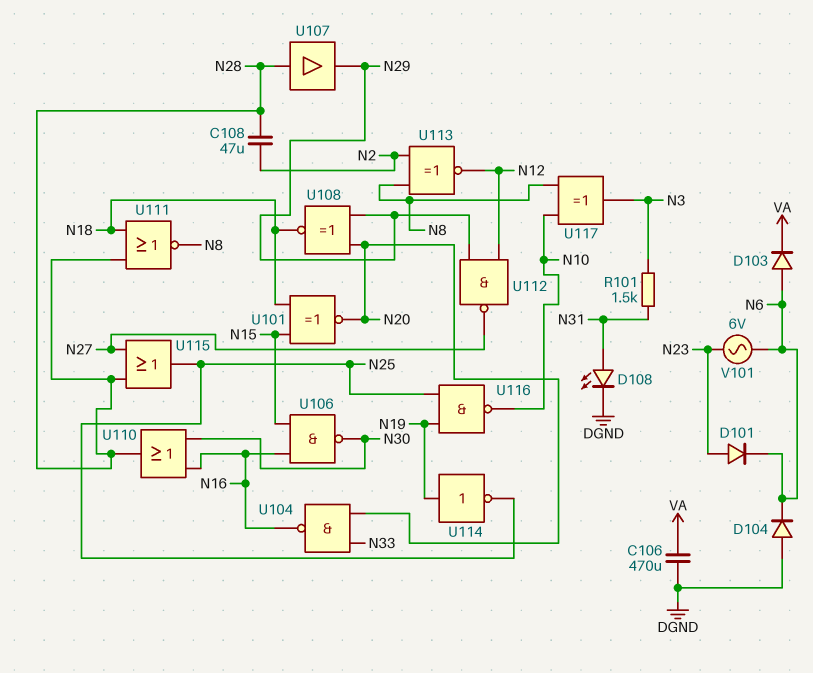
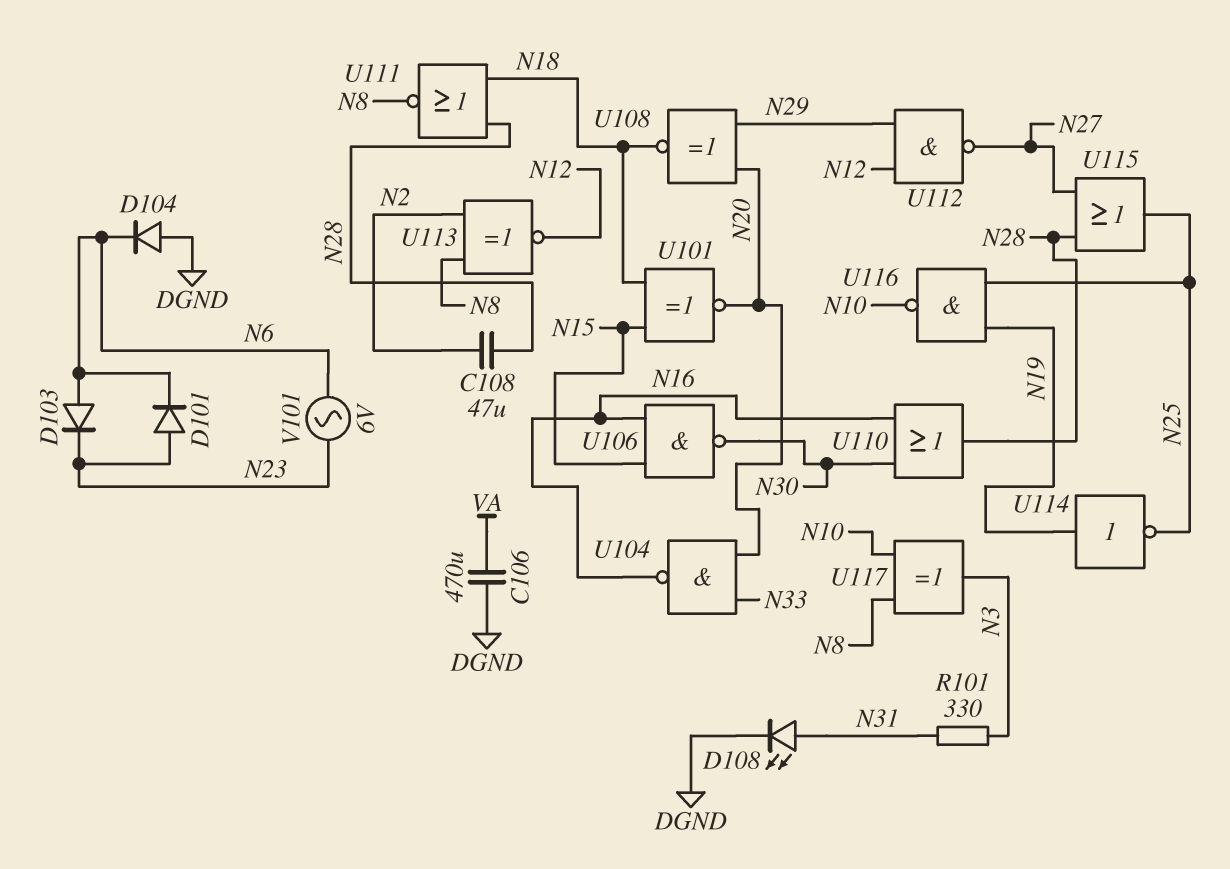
D103: diode (A N6, K VA) -> diode (A N6, K N23)
R101: 1.5k (N3, N31) -> 330 (N3, N31)
U107: buffer (in N28, out N29) -> none

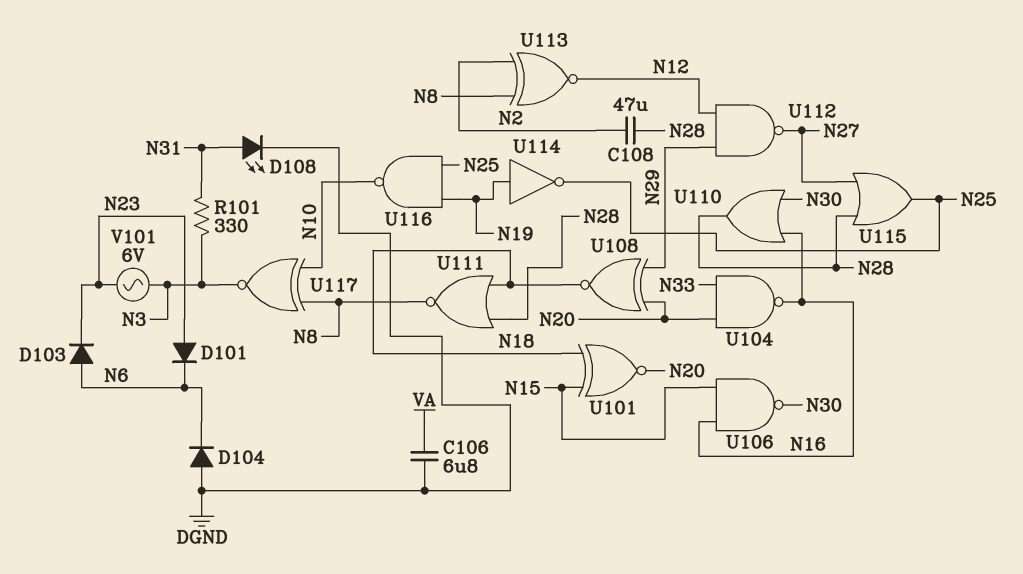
C106: 470uF (DGND, VA) -> 6.8uF (DGND, VA)
U117: XOR (in N8, in N10, out N3) -> XNOR (in N8, in N10, out N3)
V101: AC 6V (N6, N23) -> AC 6V (N3, N23)

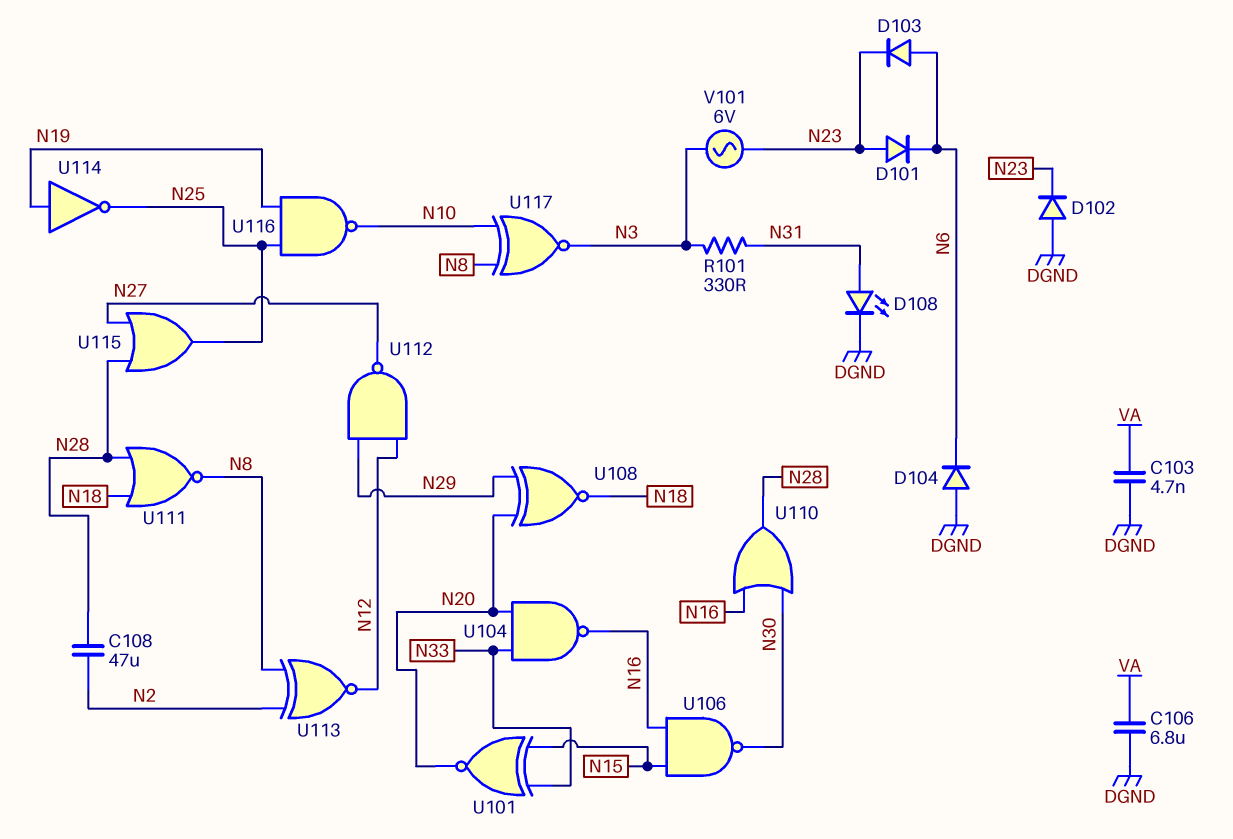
C103: none -> 4.7nF (DGND, VA)
D102: none -> diode (A DGND, K N23)
U101: XNOR (in N15, in N18, out N20) -> XNOR (in N15, in N33, out N20)

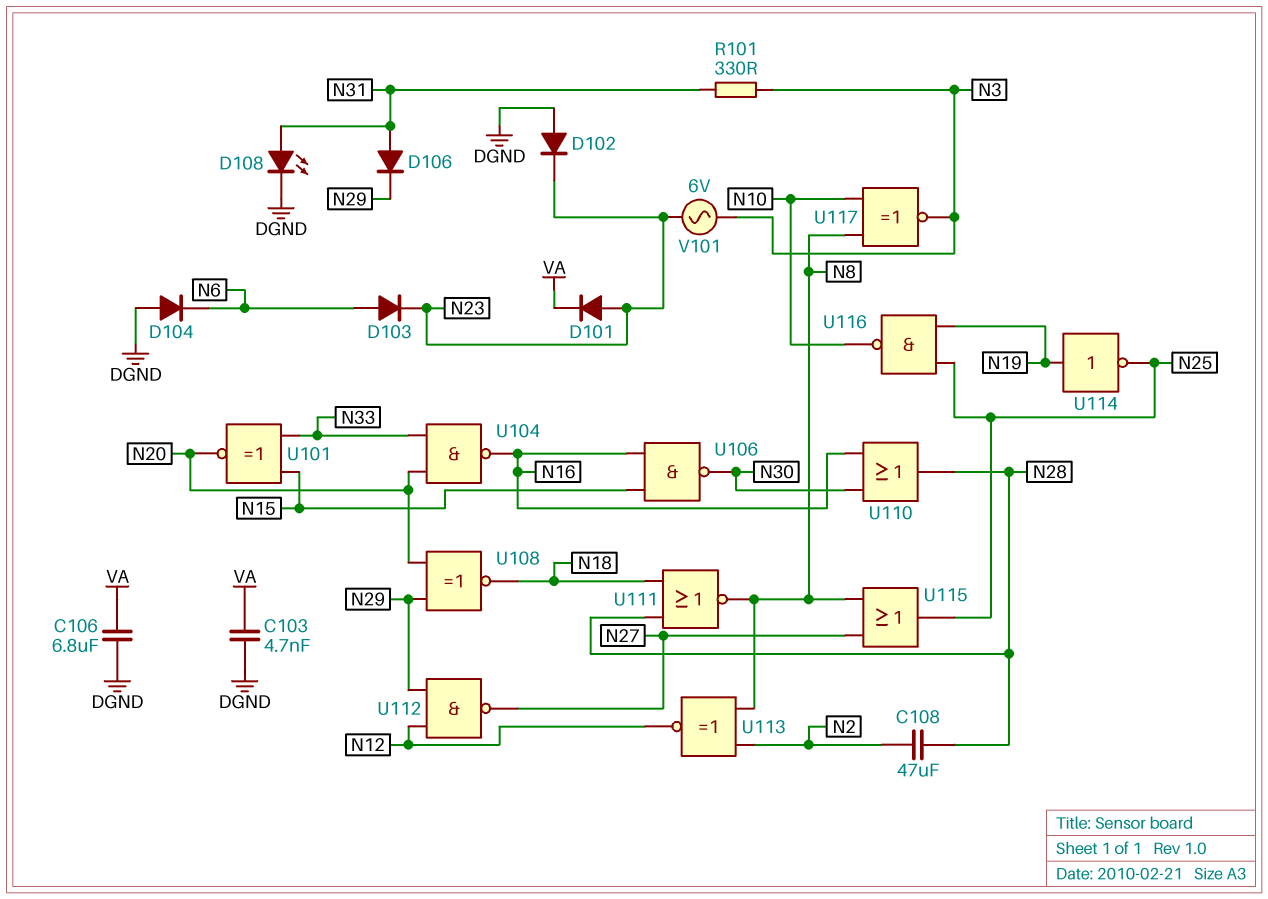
D101: diode (A N23, K N6) -> diode (A N23, K VA)
D106: none -> diode (A N31, K N29)
U115: OR (in N27, in N28, out N25) -> OR (in N8, in N27, out N25)

